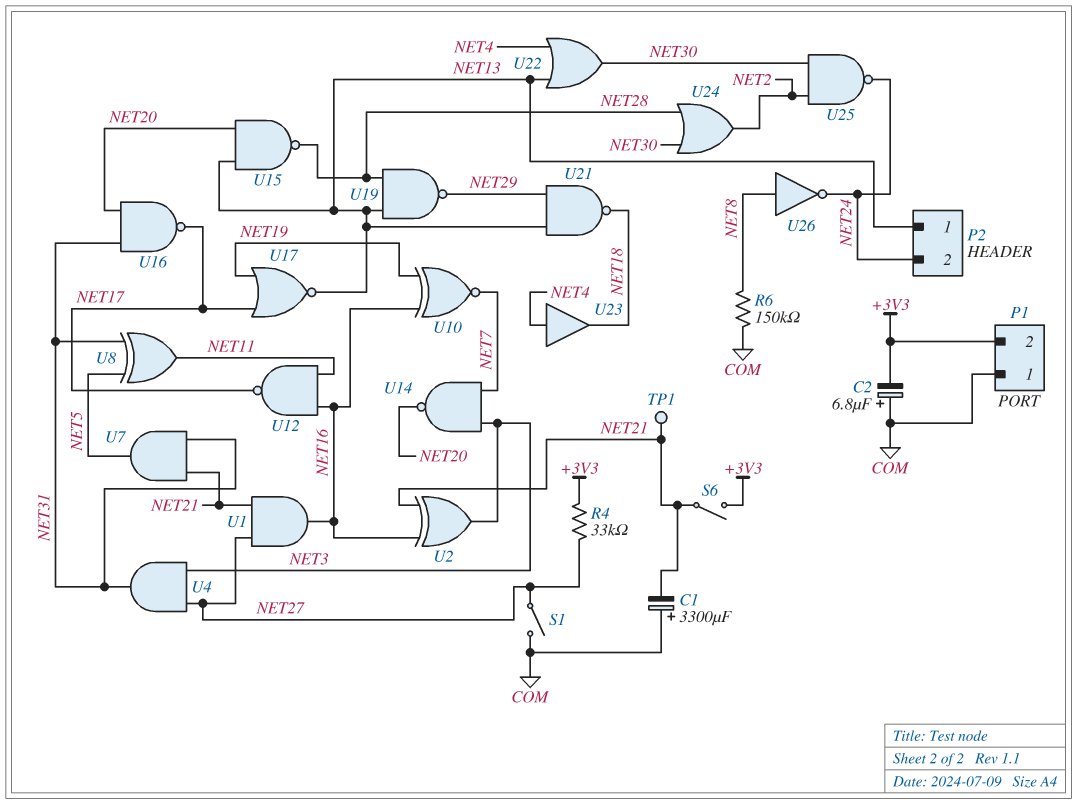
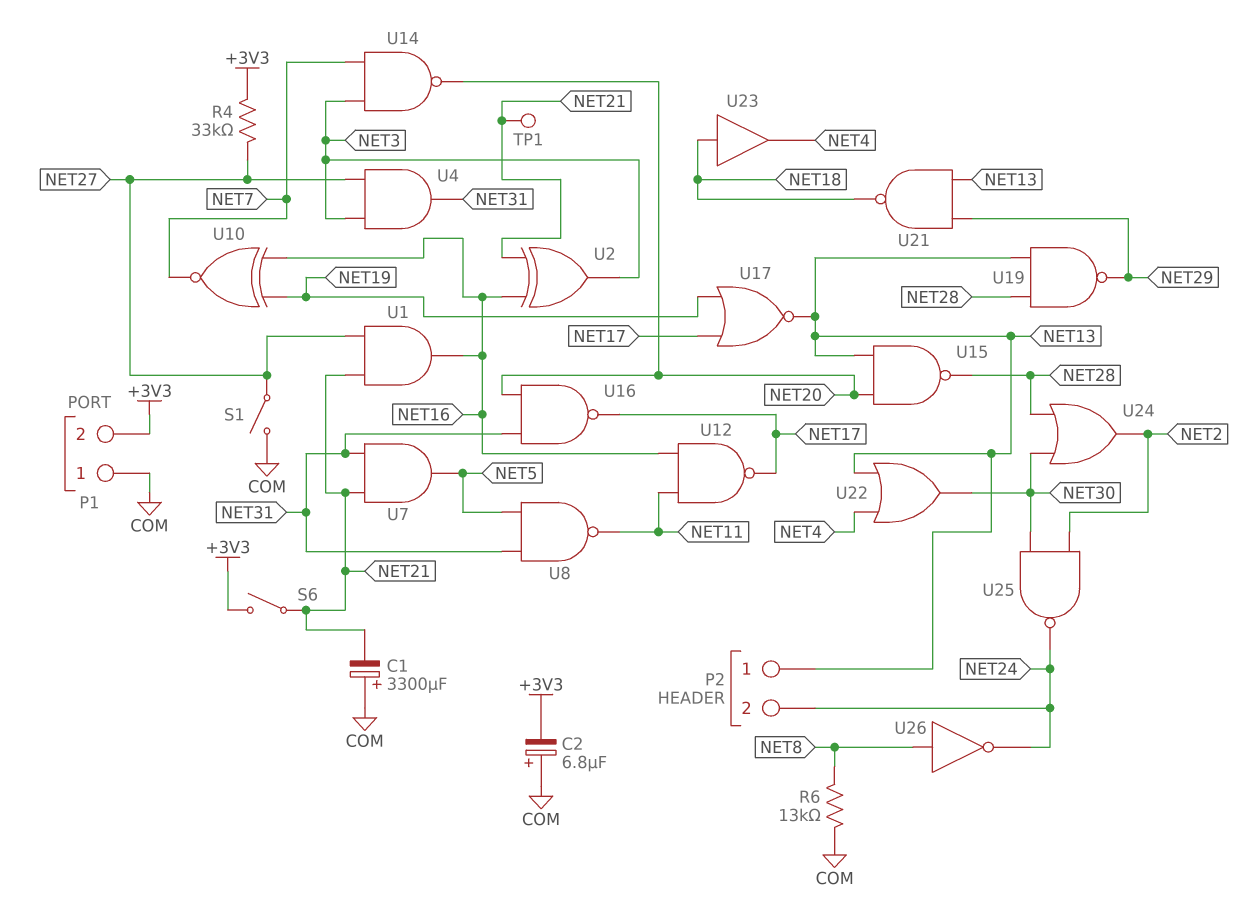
R6: 150k (COM, NET8) -> 13k (COM, NET8)
U8: XOR (in NET5, in NET31, out NET11) -> NAND (in NET5, in NET31, out NET11)
U23: buffer (in NET4, out NET18) -> buffer (in NET18, out NET4)

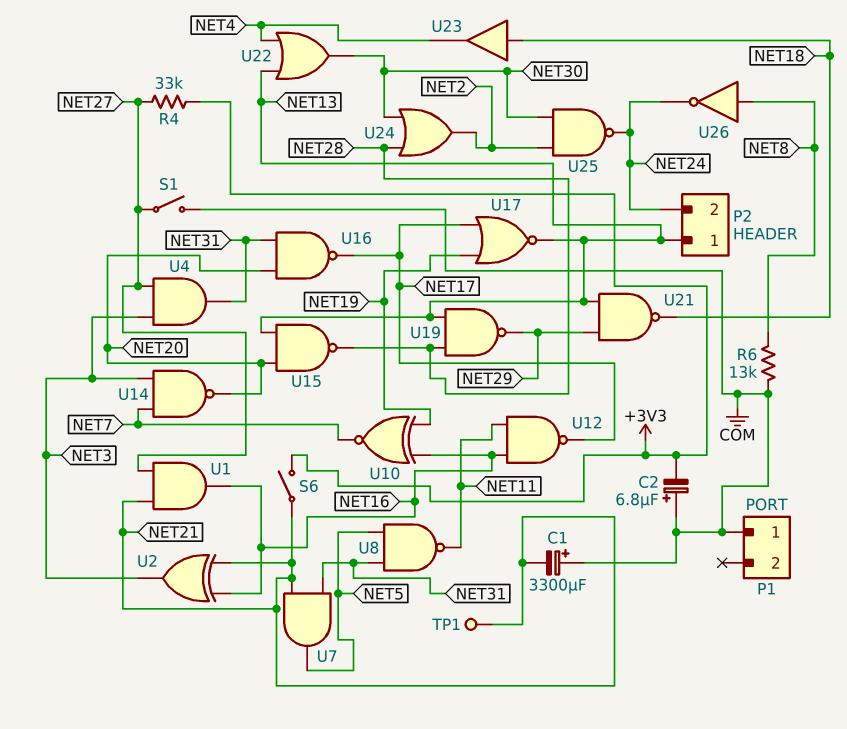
P1 pin 2: +3V3 -> none

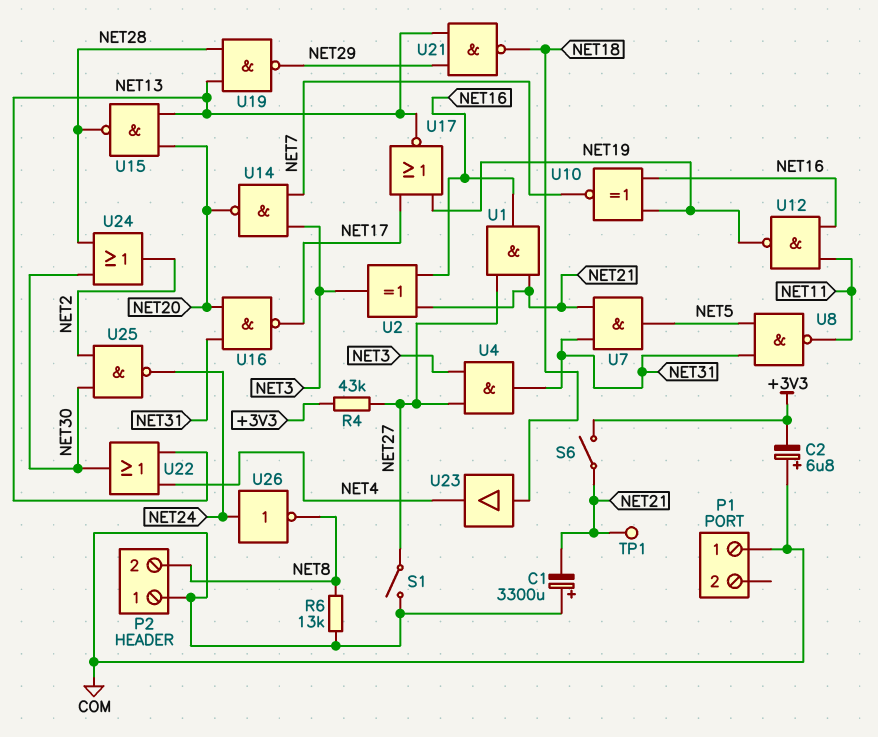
P2 pin 1: NET13 -> COM
P2 pin 2: NET24 -> NET8
R4: 33k (+3V3, NET27) -> 43k (+3V3, NET27)
U12: NAND (in NET11, in NET16, out NET17) -> NAND (in NET11, in NET16, out NET19)
U26: NOT (in NET8, out NET24) -> NOT (in NET24, out NET8)

